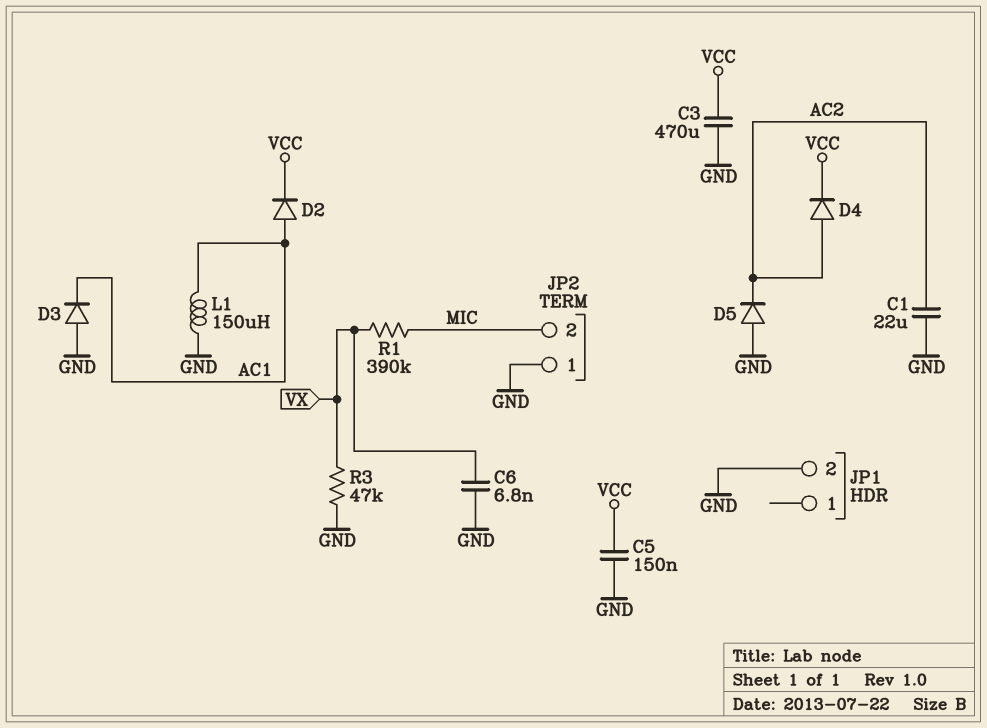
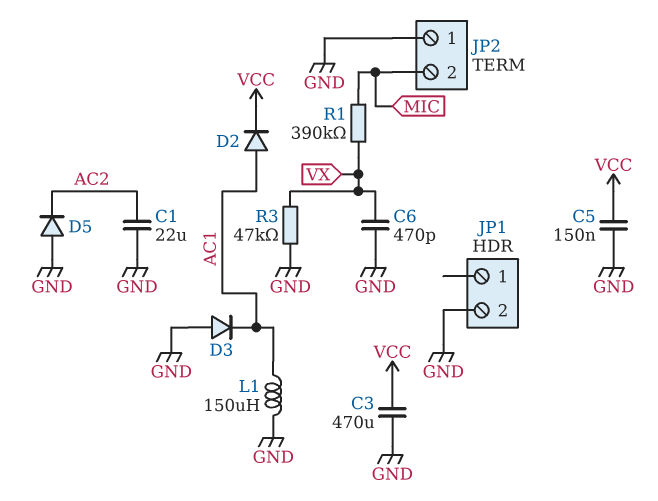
C6: 6.8nF (GND, VX) -> 470pF (GND, VX)
D4: diode (A AC2, K VCC) -> none

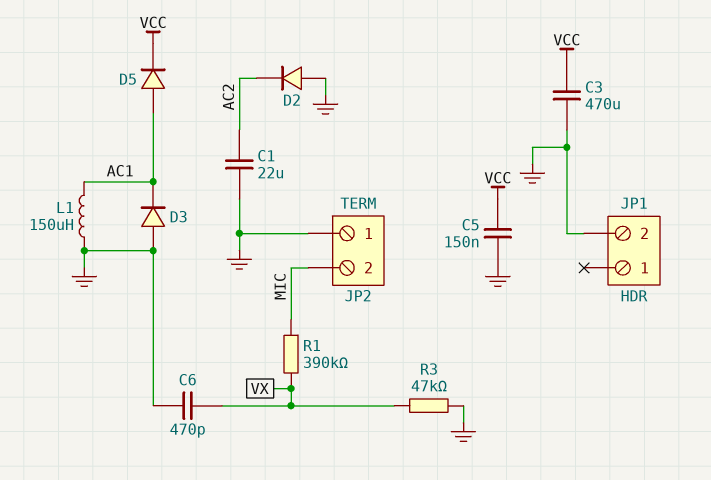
D2: diode (A AC1, K VCC) -> diode (A GND, K AC2)
D5: diode (A GND, K AC2) -> diode (A AC1, K VCC)

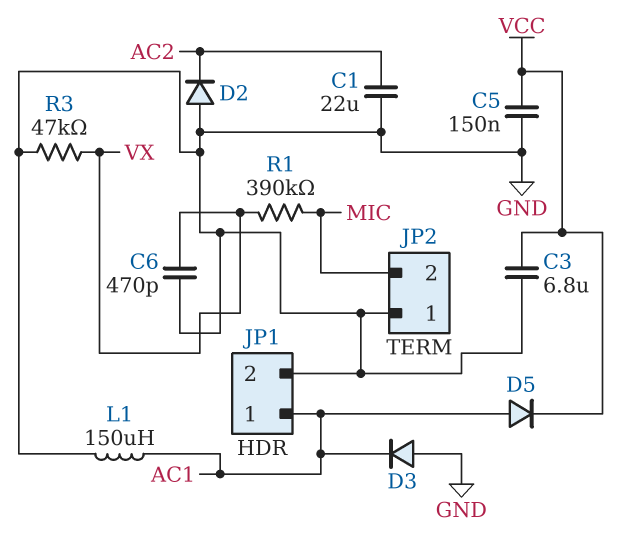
C3: 470uF (GND, VCC) -> 6.8uF (GND, VCC)
JP1 pin 1: none -> AC1

